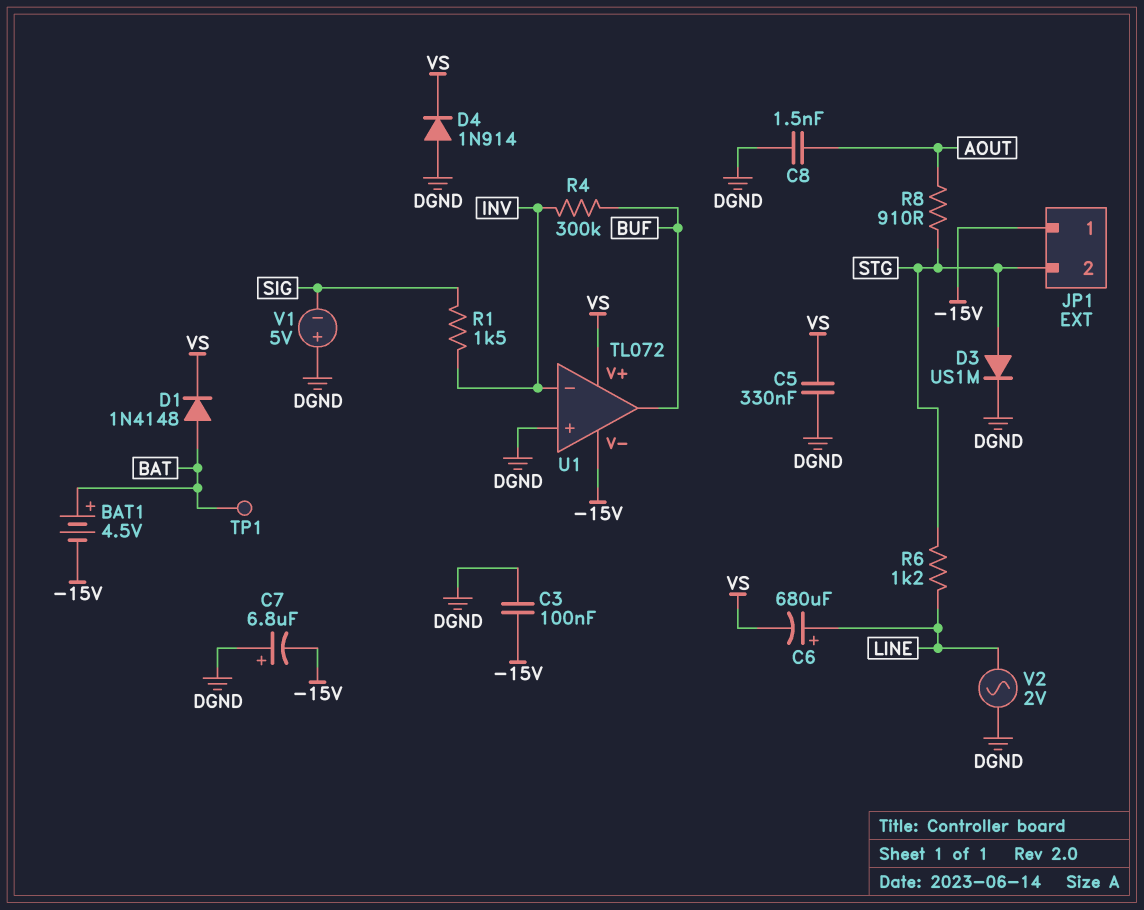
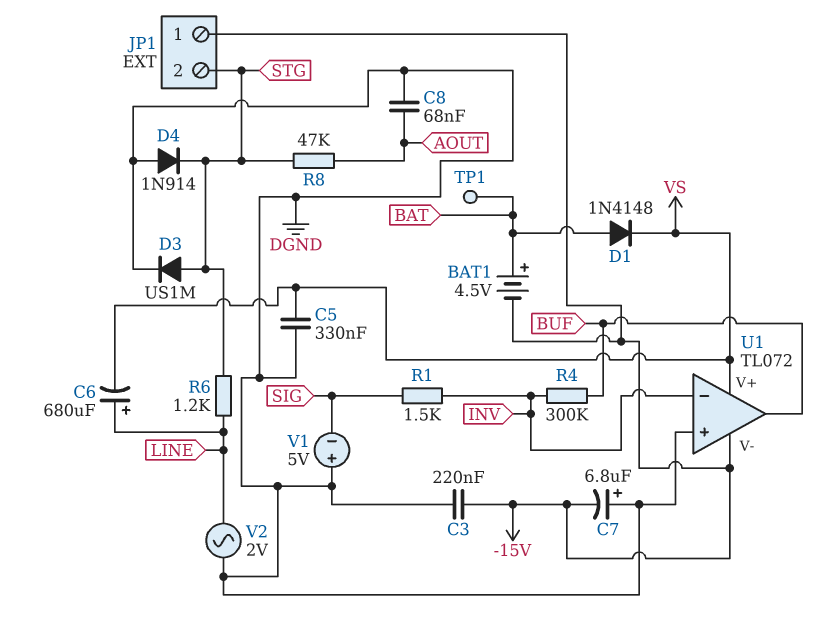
C3: 100nF (-15V, DGND) -> 220nF (-15V, DGND)
C8: 1.5nF (AOUT, DGND) -> 68nF (AOUT, DGND)
D4: diode 1N914 (A DGND, K VS) -> diode 1N914 (A DGND, K STG)
R8: 910 (AOUT, STG) -> 47k (AOUT, STG)

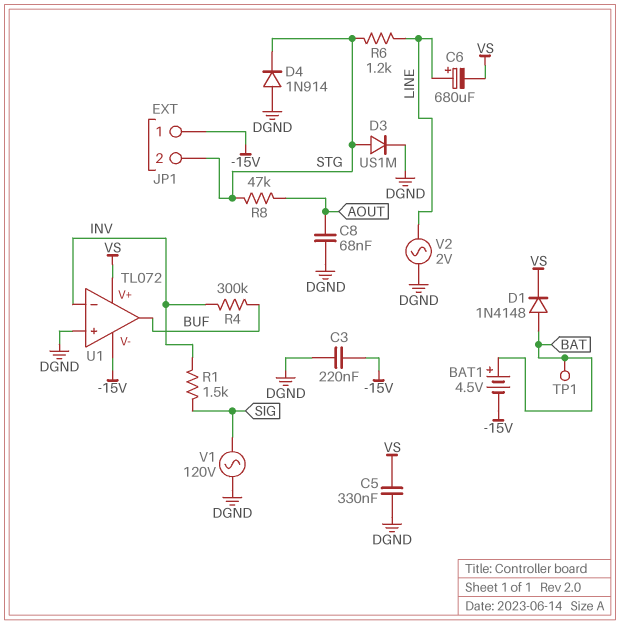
C7: 6.8uF (plus DGND, minus -15V) -> none
V1: 5V (plus DGND, minus SIG) -> AC 120V (DGND, SIG)

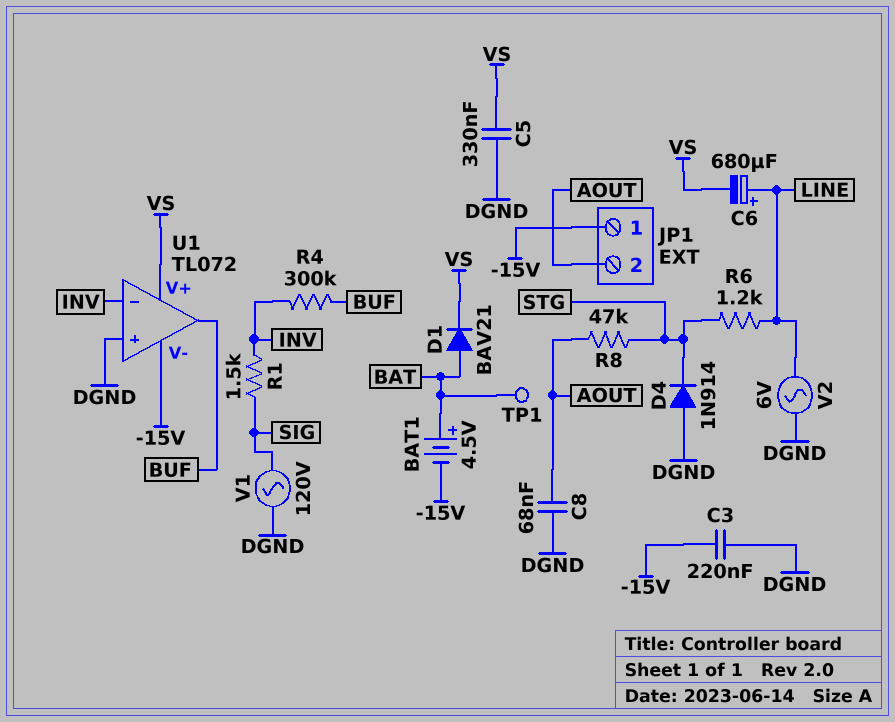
D1: diode 1N4148 (A BAT, K VS) -> diode BAV21 (A BAT, K VS)
D3: diode US1M (A STG, K DGND) -> none
JP1 pin 2: STG -> AOUT
V2: AC 2V (DGND, LINE) -> AC 6V (DGND, LINE)

